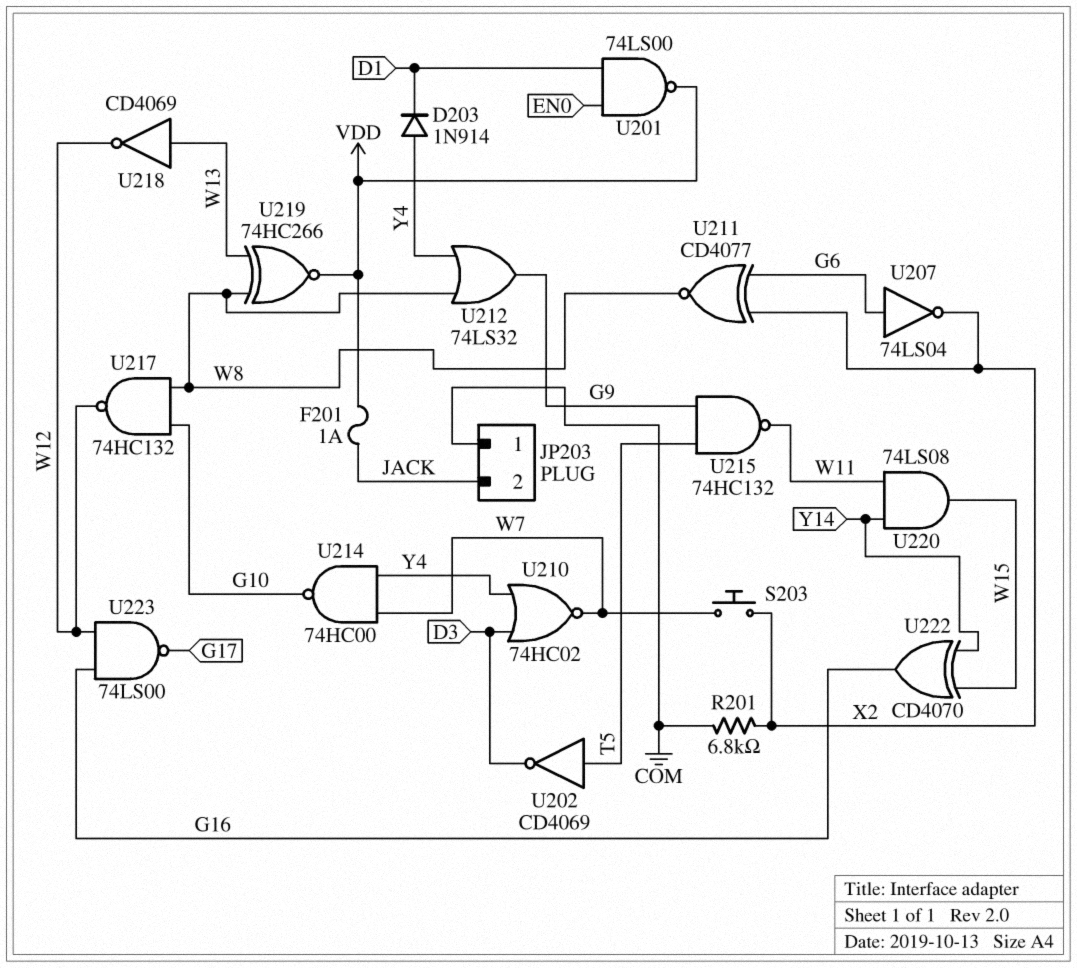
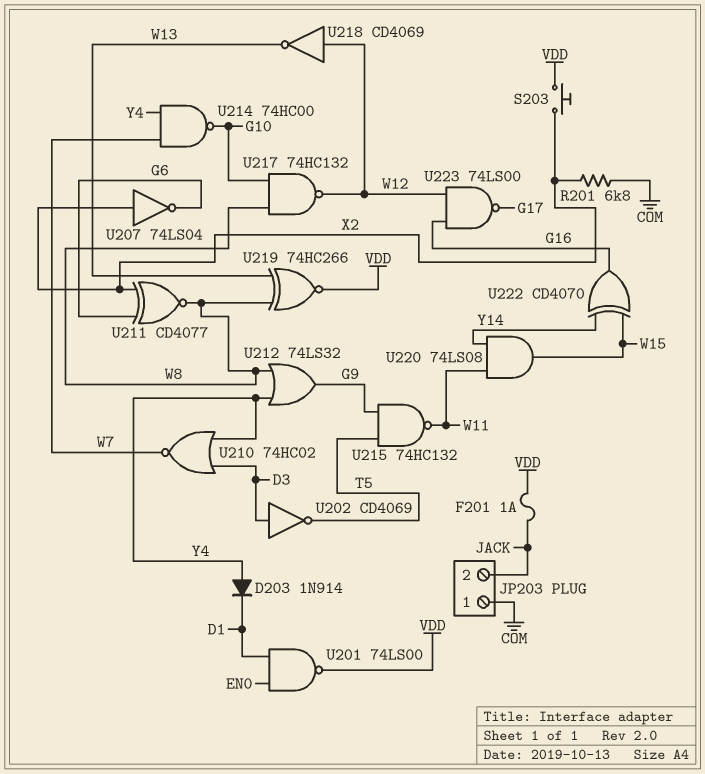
S203: button (W7, X2) -> button (VDD, X2)
U202: NOT CD4069 (in T5, out D3) -> NOT CD4069 (in D3, out T5)
U207: NOT 74LS04 (in G6, out X2) -> NOT 74LS04 (in X2, out G6)
U218: NOT CD4069 (in W13, out W12) -> NOT CD4069 (in W12, out W13)

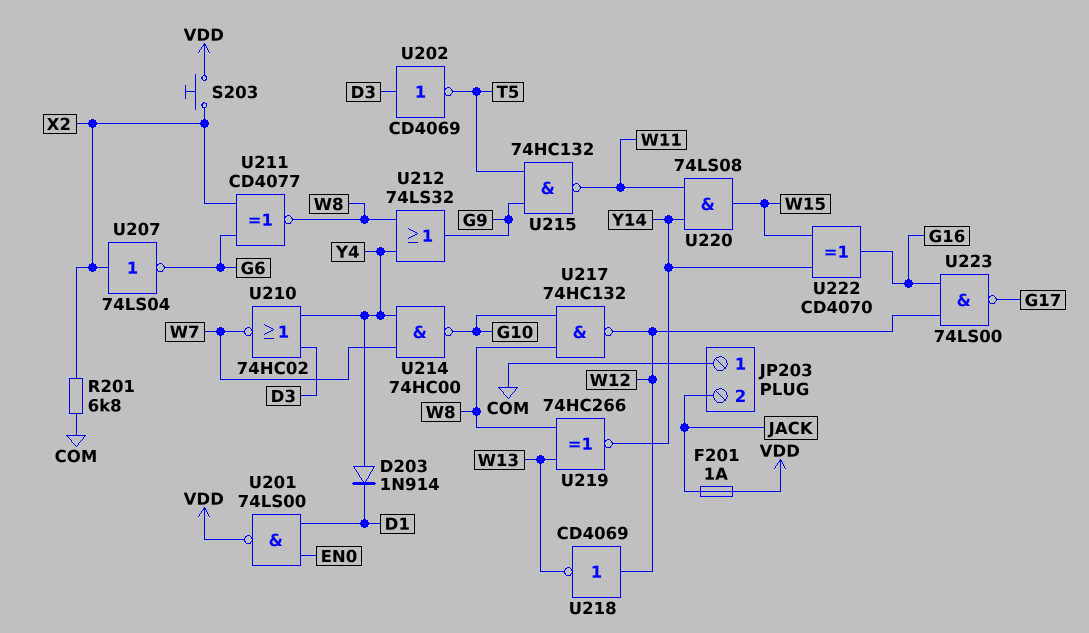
U219: XNOR 74HC266 (in W8, in W13, out VDD) -> XNOR 74HC266 (in W8, in W13, out Y14)

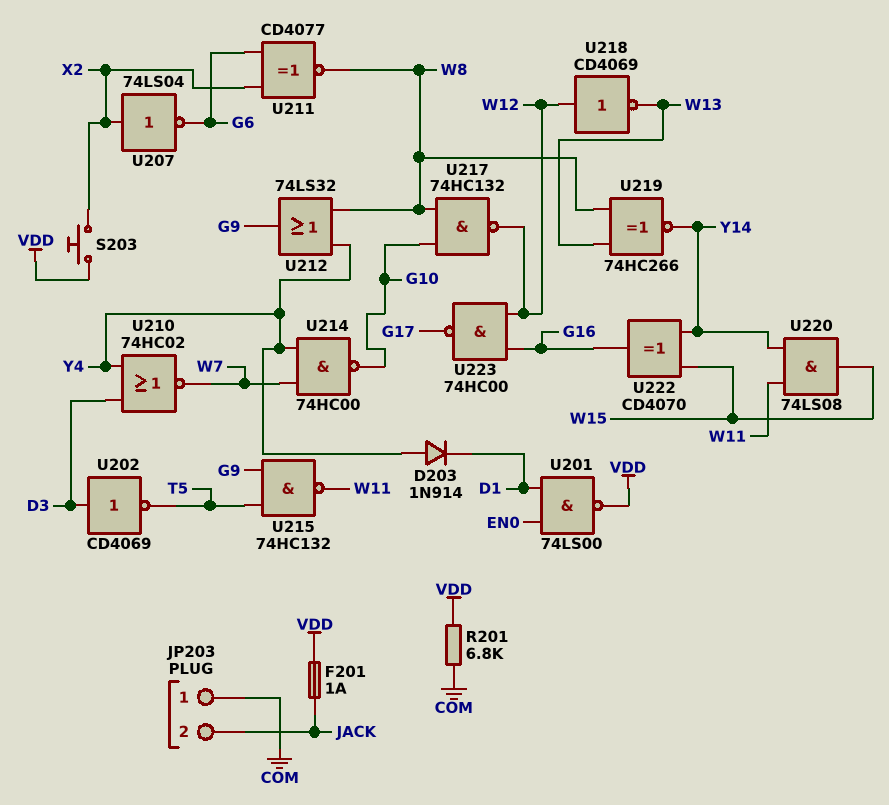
R201: 6.8k (COM, X2) -> 6.8k (COM, VDD)
U223: NAND 74LS00 (in G16, in W12, out G17) -> NAND 74HC00 (in G16, in W12, out G17)

